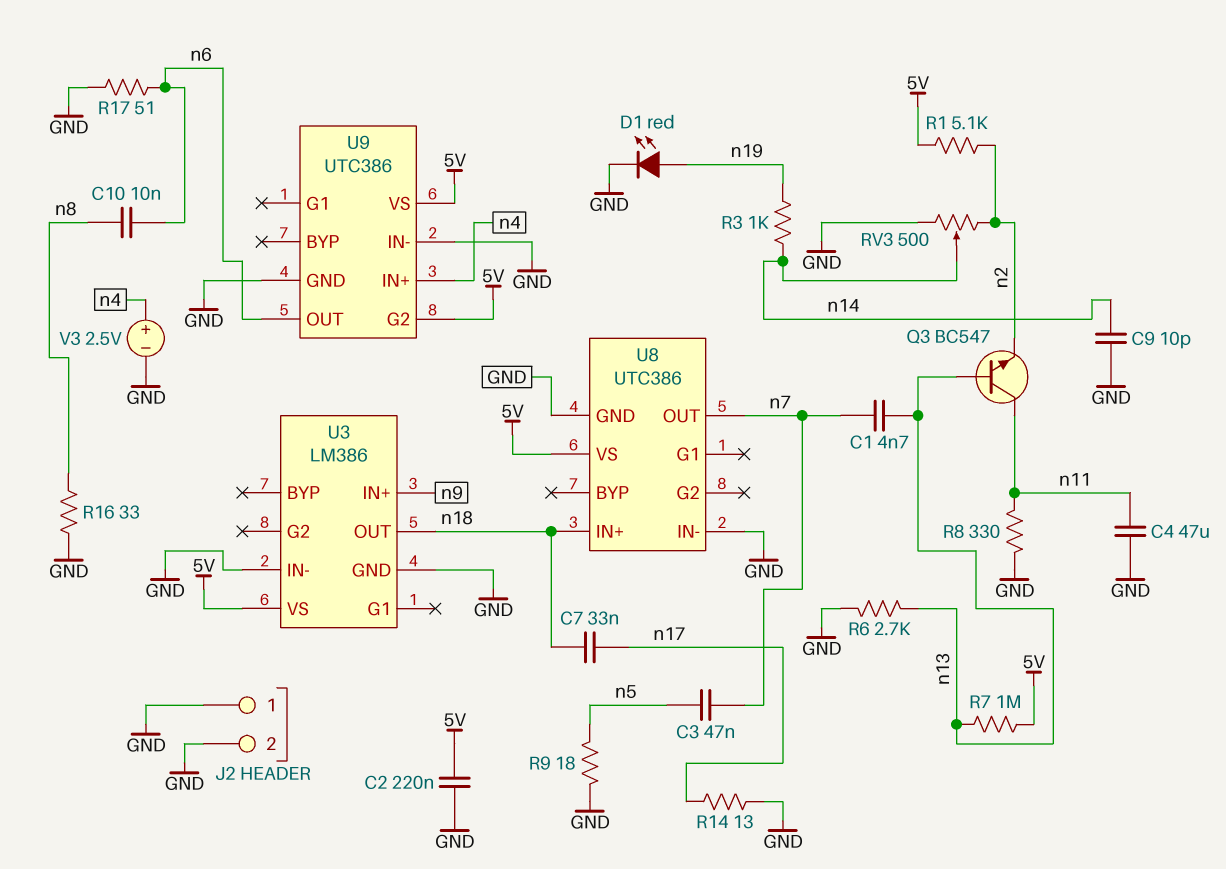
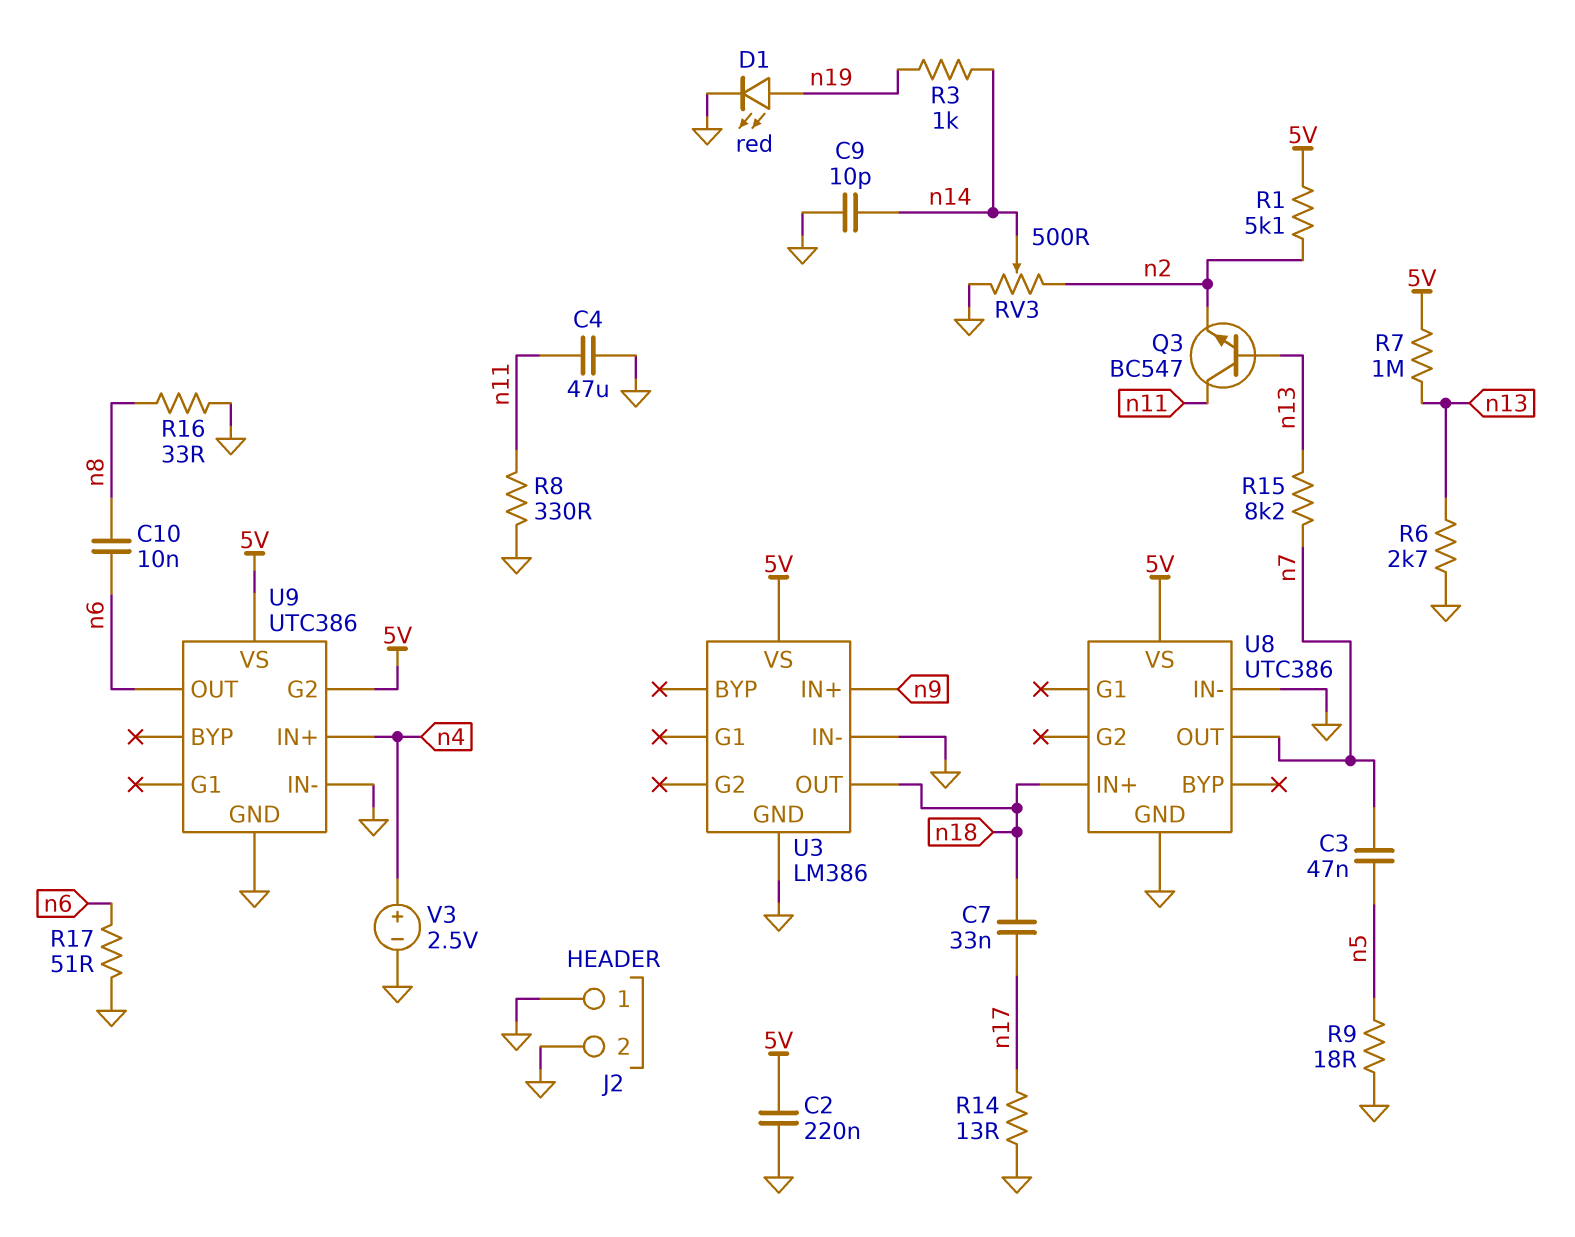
C1: 4.7nF (n7, n13) -> none
R15: none -> 8.2k (n7, n13)

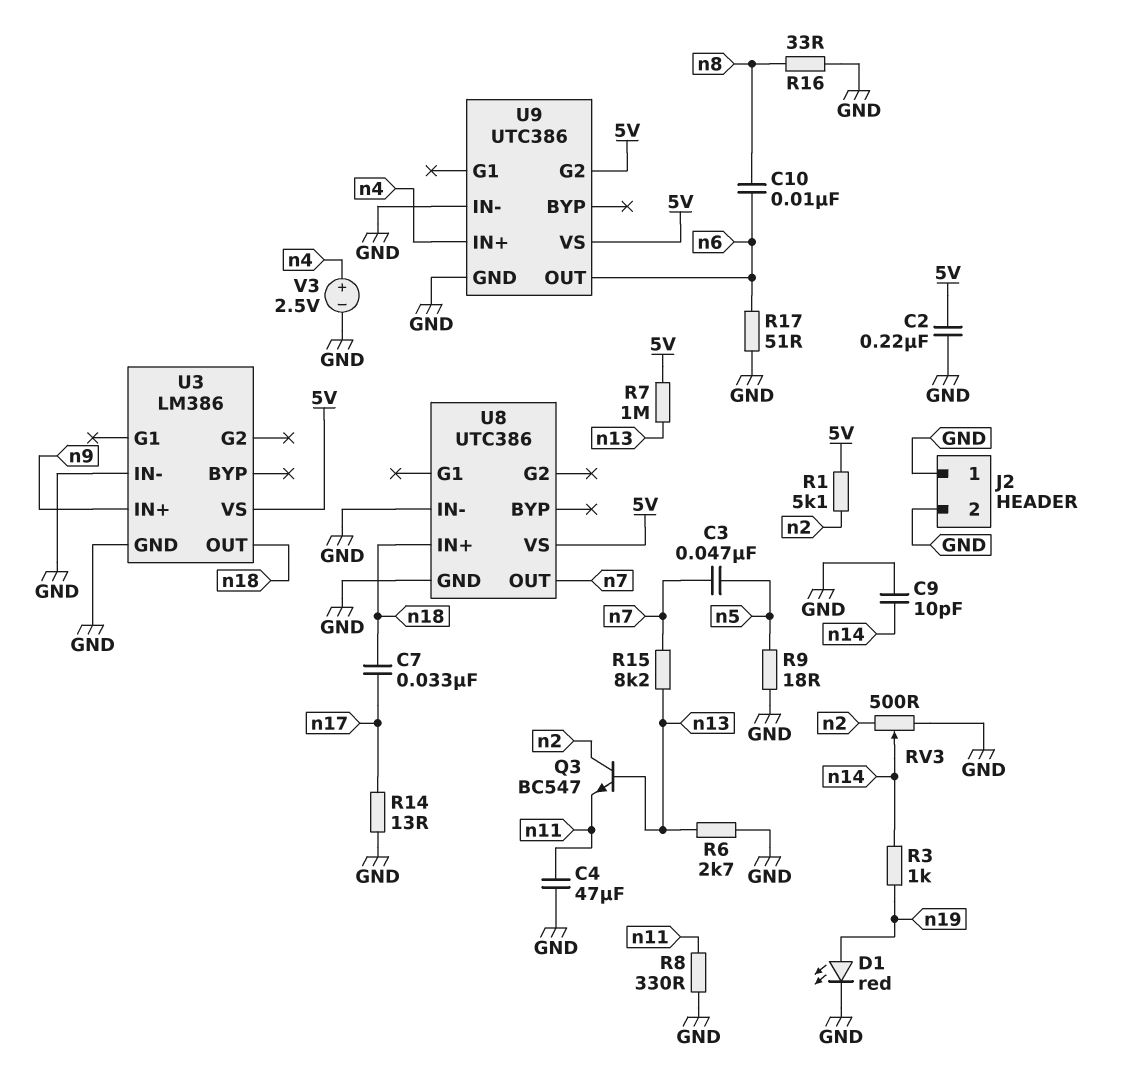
Q3: NPN BC547 (B n13, C n11, E n2) -> NPN BC547 (B n13, C n2, E n11)

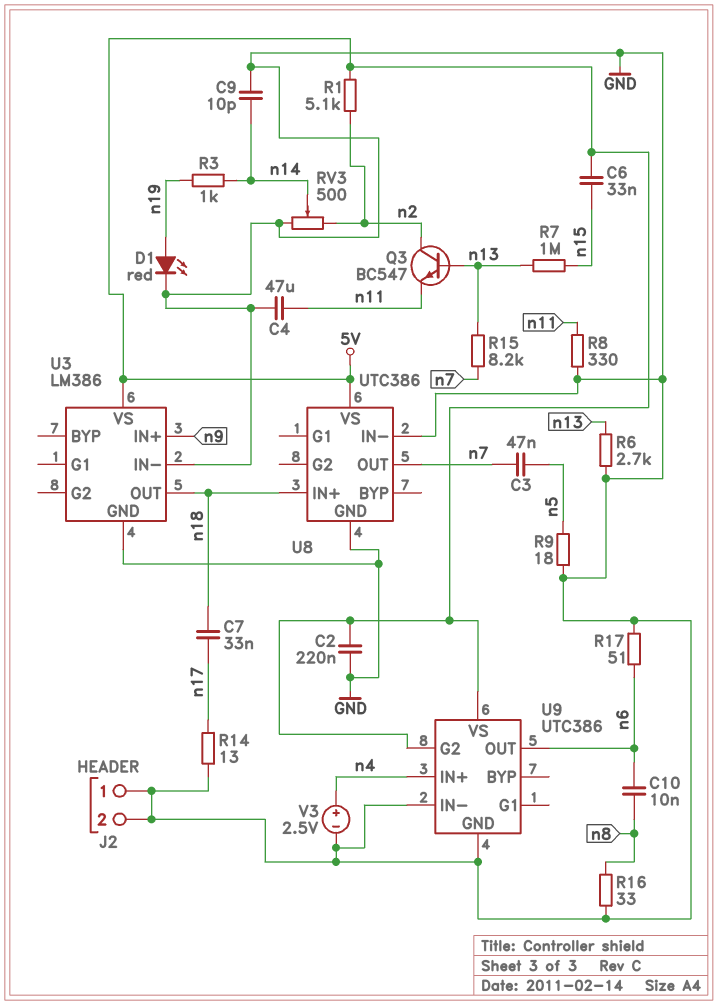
C6: none -> 33nF (5V, n15)
R7: 1M (5V, n13) -> 1M (n13, n15)

